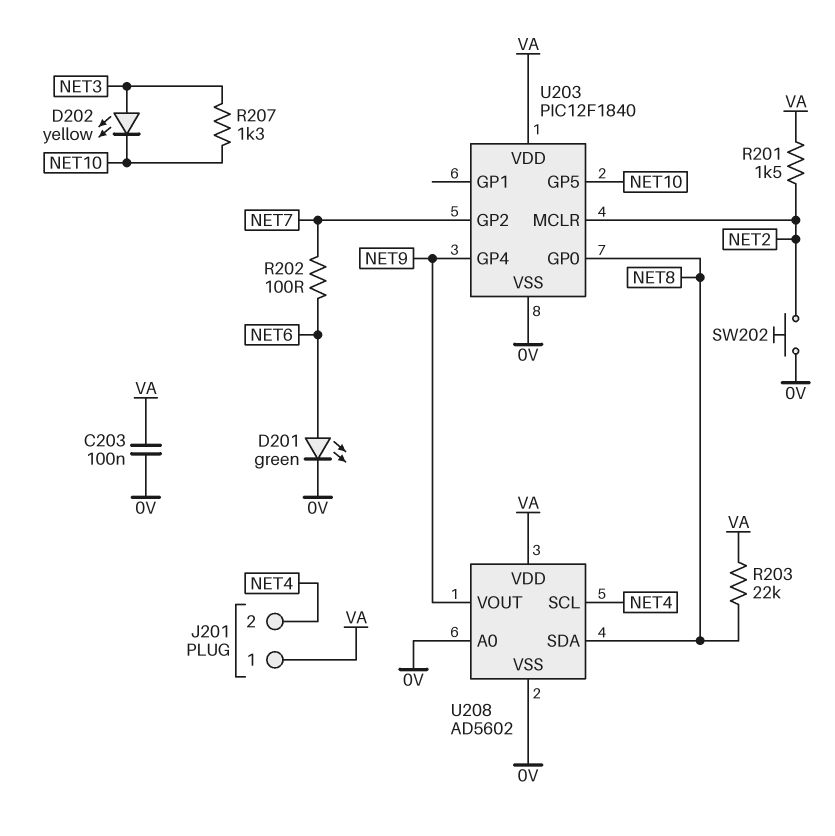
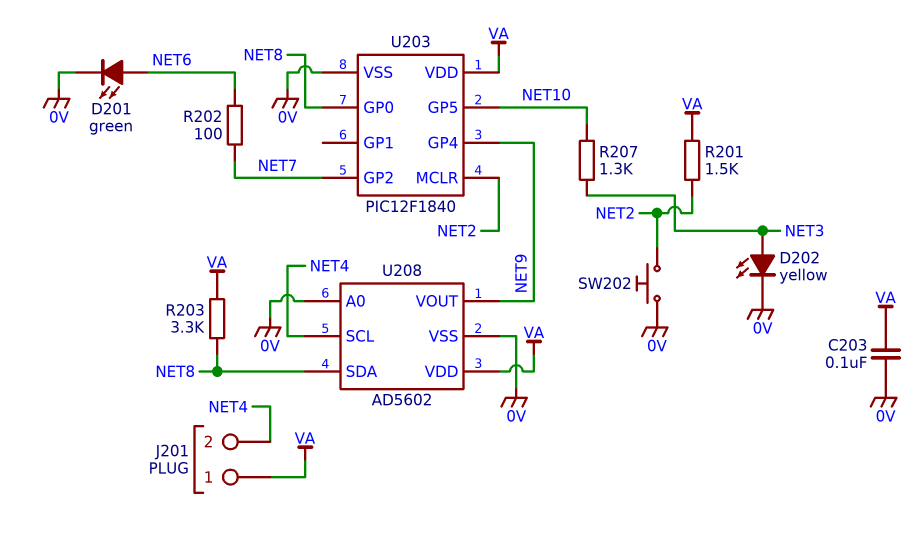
D202: LED yellow (A NET3, K NET10) -> LED yellow (A NET3, K 0V)
R203: 22k (NET8, VA) -> 3.3k (NET8, VA)

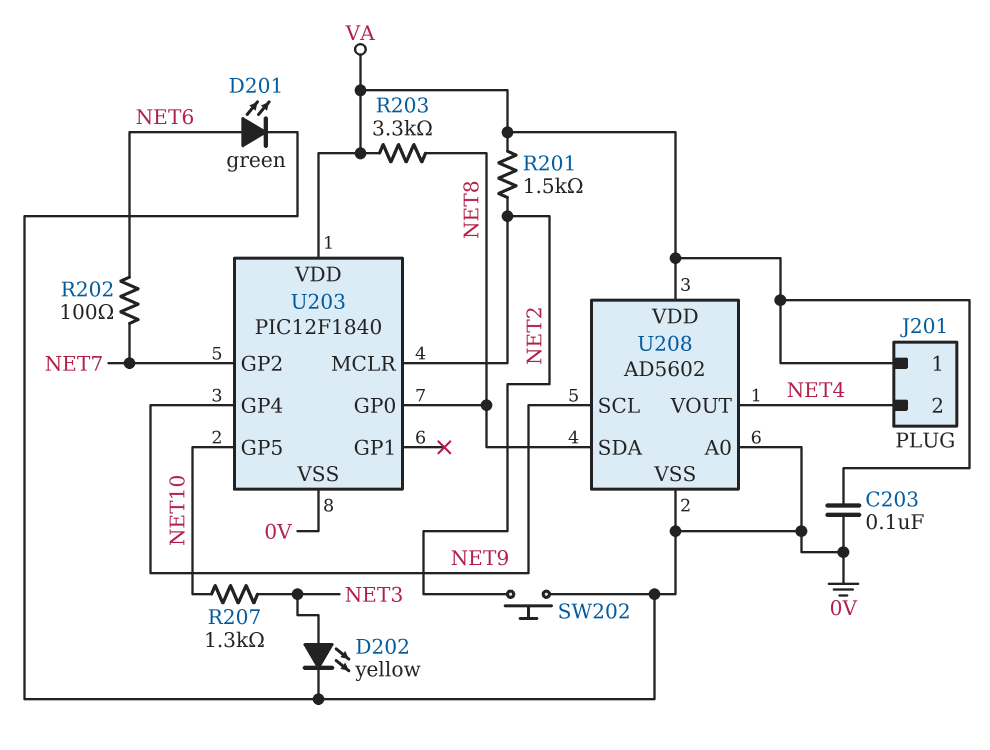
U208 pin SCL: NET4 -> NET9
U208 pin VOUT: NET9 -> NET4

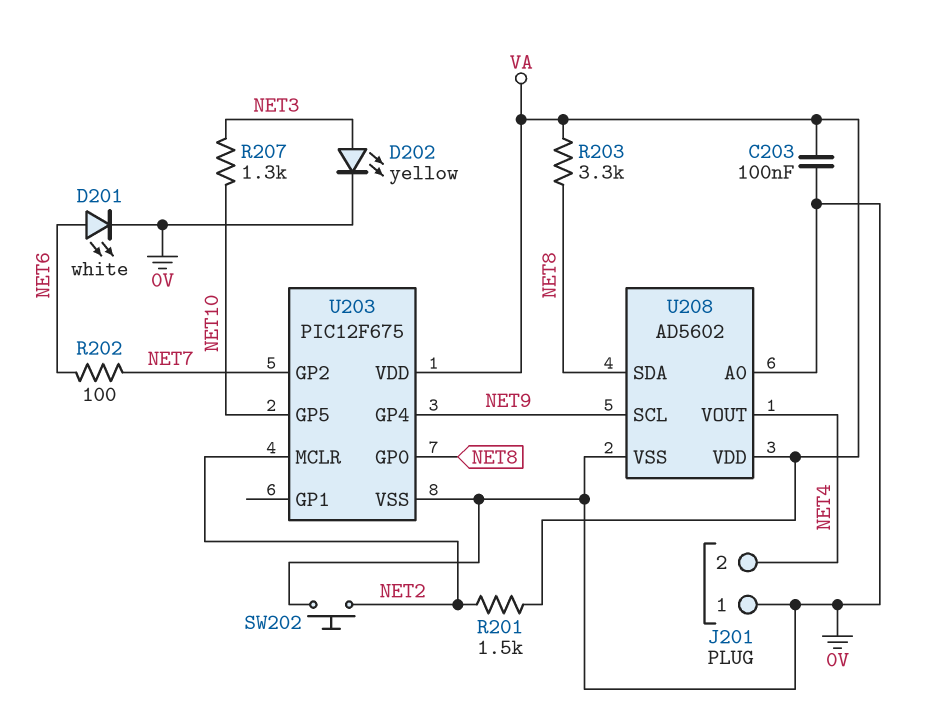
D201: LED green (A NET6, K 0V) -> LED white (A NET6, K 0V)
J201 pin 1: VA -> 0V
U203: PIC12F1840 -> PIC12F675

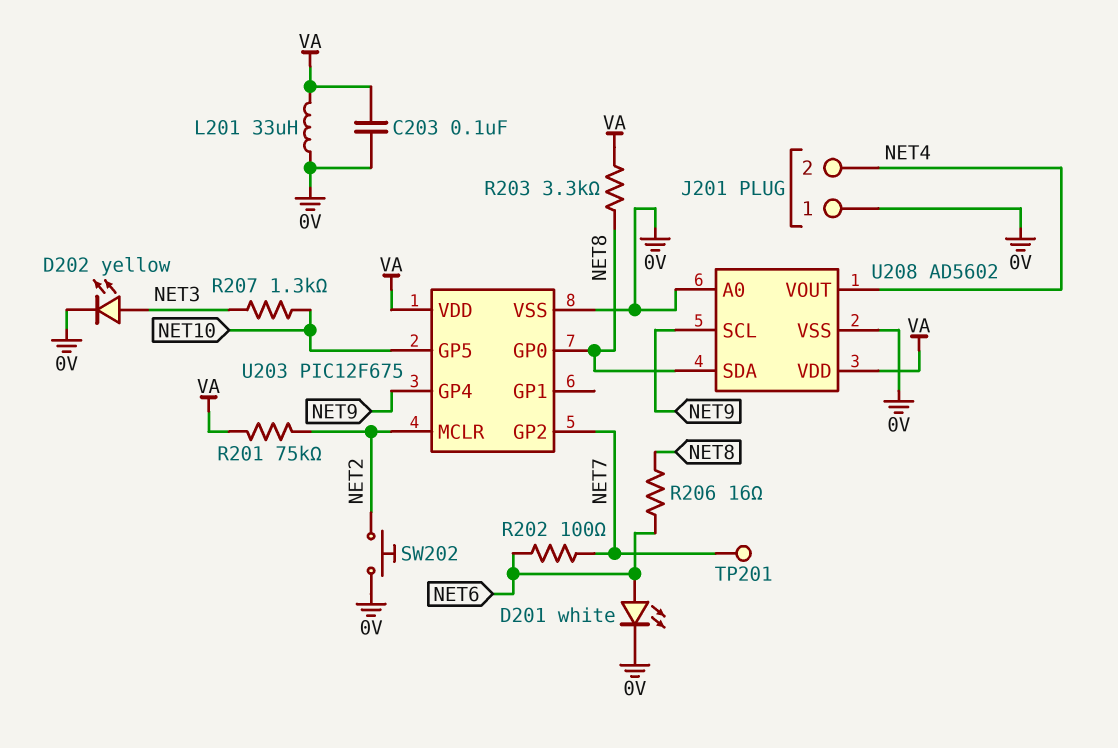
L201: none -> 33uH (0V, VA)
R201: 1.5k (NET2, VA) -> 75k (NET2, VA)
R206: none -> 16 (NET6, NET8)
TP201: none -> test point (NET7)

